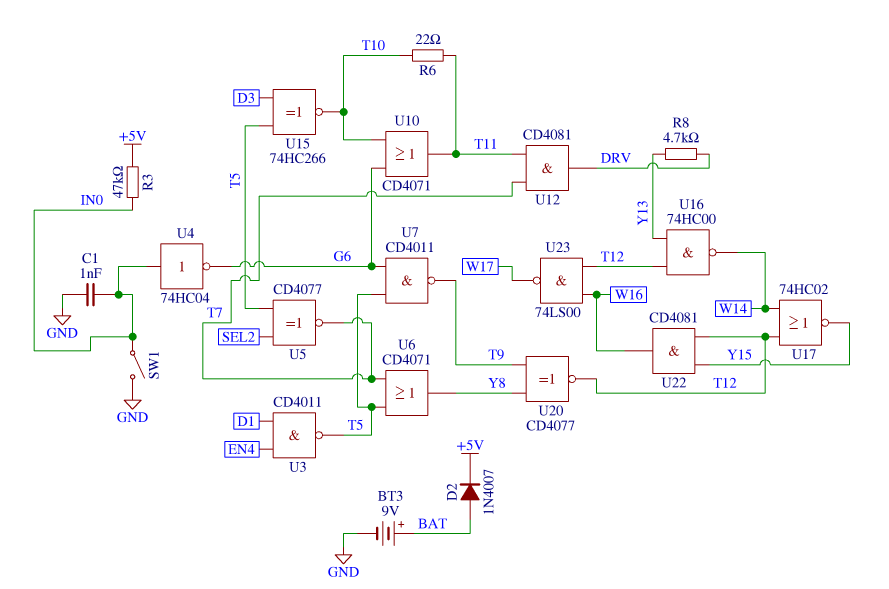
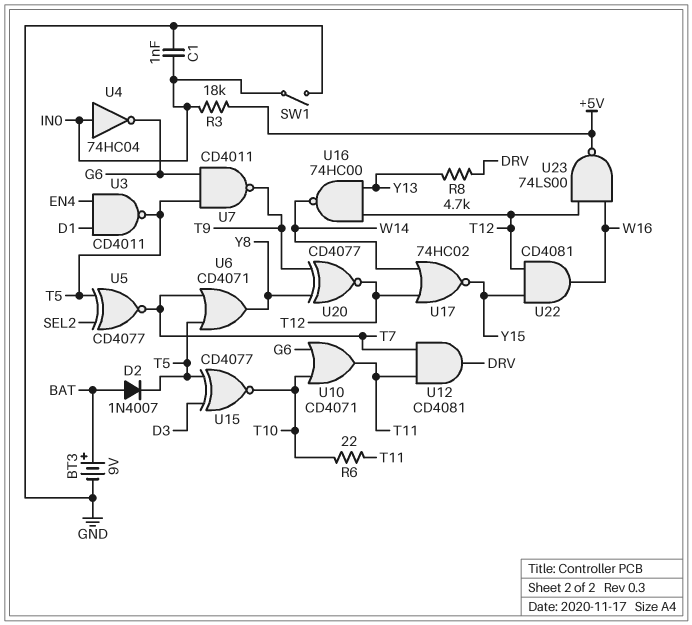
D2: diode 1N4007 (A BAT, K +5V) -> diode 1N4007 (A BAT, K T5)
R3: 47k (+5V, IN0) -> 18k (+5V, IN0)
U15: XNOR 74HC266 (in D3, in T5, out T10) -> XNOR CD4077 (in D3, in T5, out T10)
U23: NAND 74LS00 (in T12, in W16, out W17) -> NAND 74LS00 (in T12, in W16, out +5V)

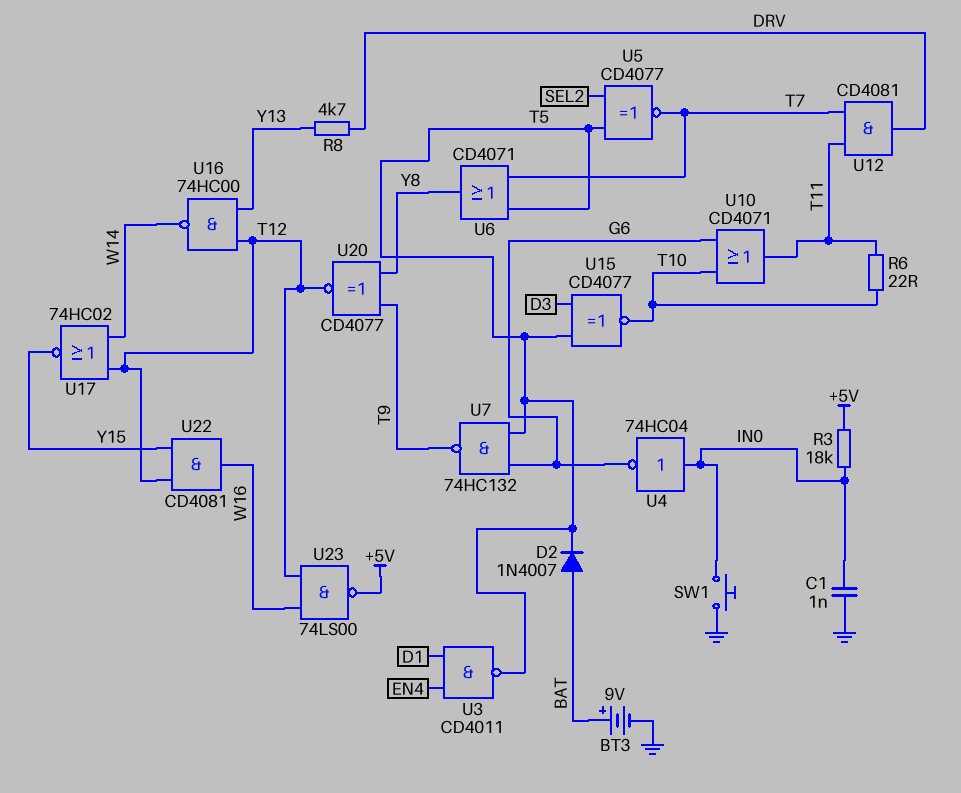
SW1: switch (GND, IN0) -> button (GND, IN0)
U7: NAND CD4011 (in G6, in T5, out T9) -> NAND 74HC132 (in G6, in T5, out T9)

